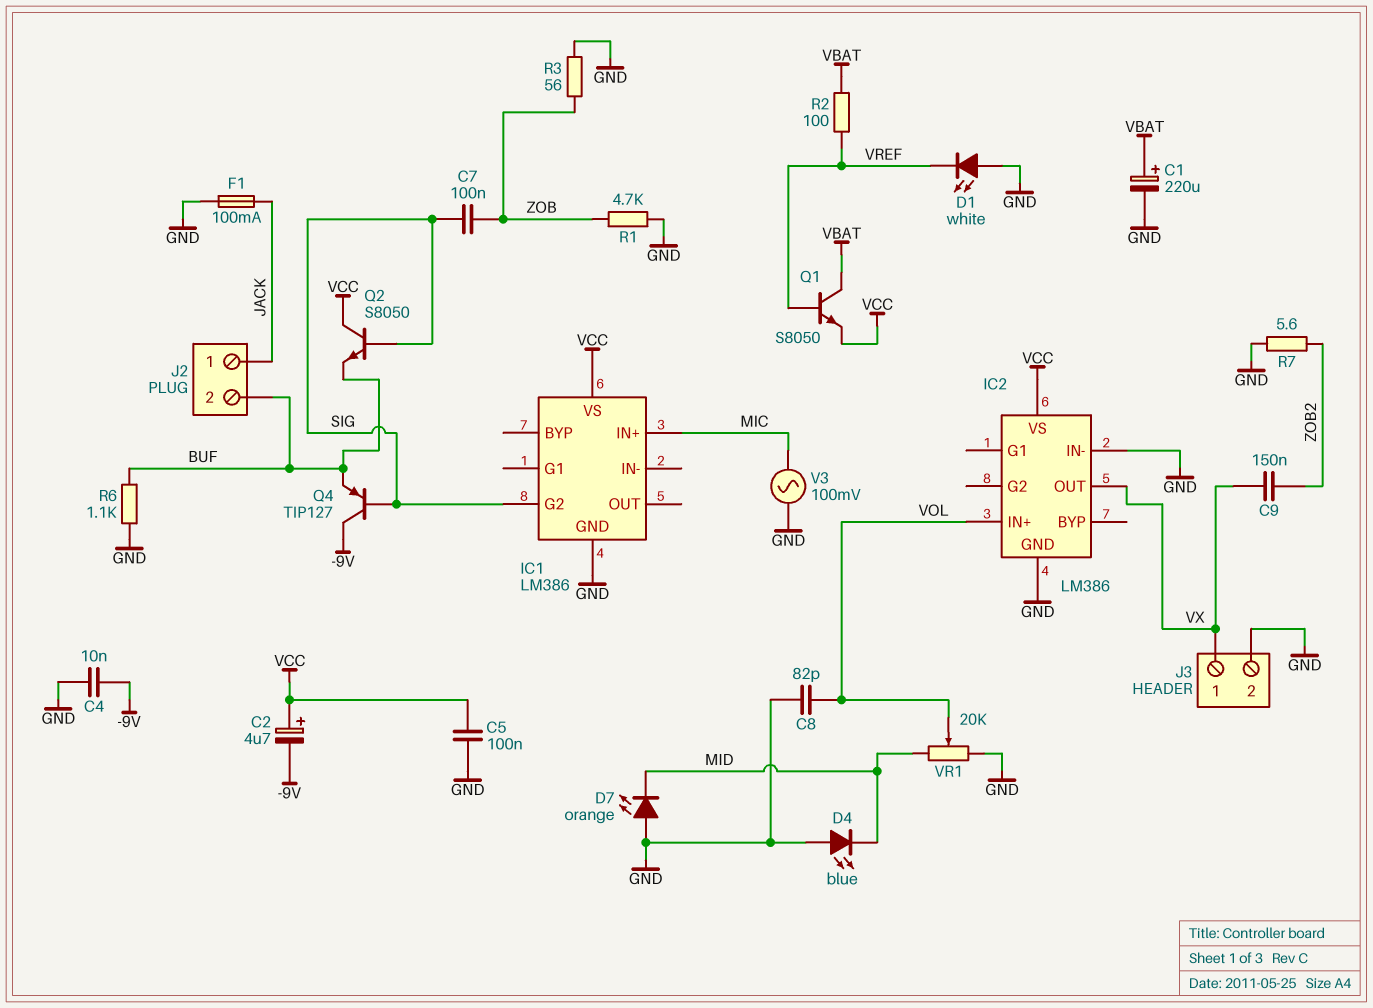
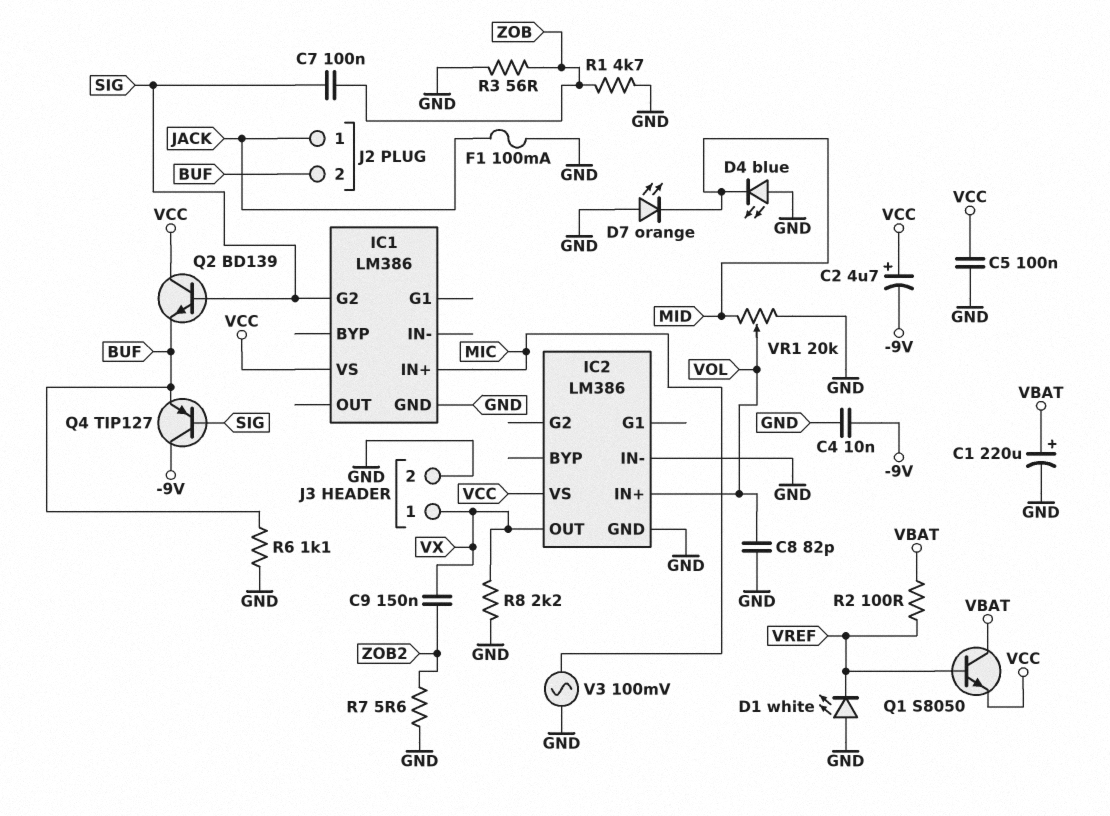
Q2: NPN S8050 (B SIG, C VCC, E BUF) -> NPN BD139 (B SIG, C VCC, E BUF)
R8: none -> 2.2k (GND, VX)

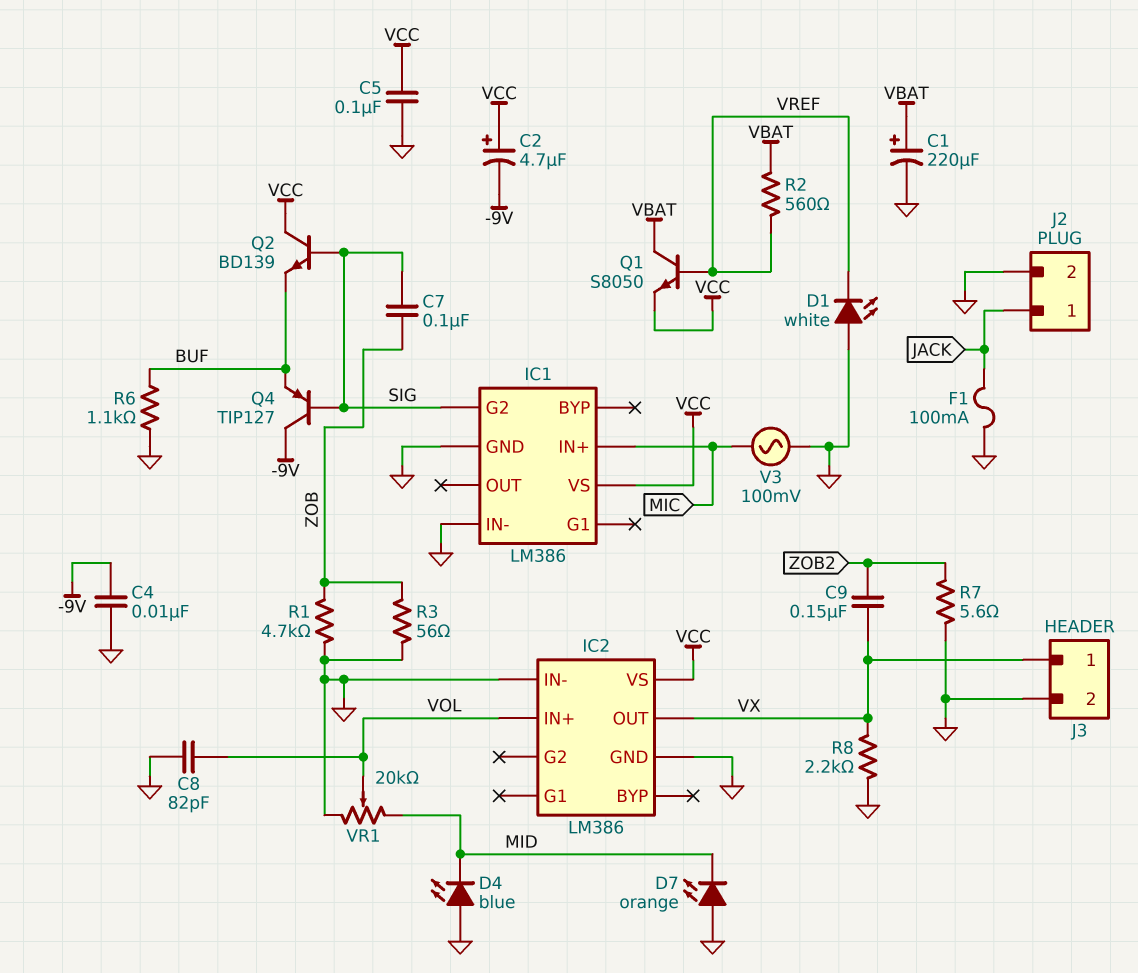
IC1 pin IN-: none -> GND
J2 pin 2: BUF -> GND
R2: 100 (VBAT, VREF) -> 560 (VBAT, VREF)

